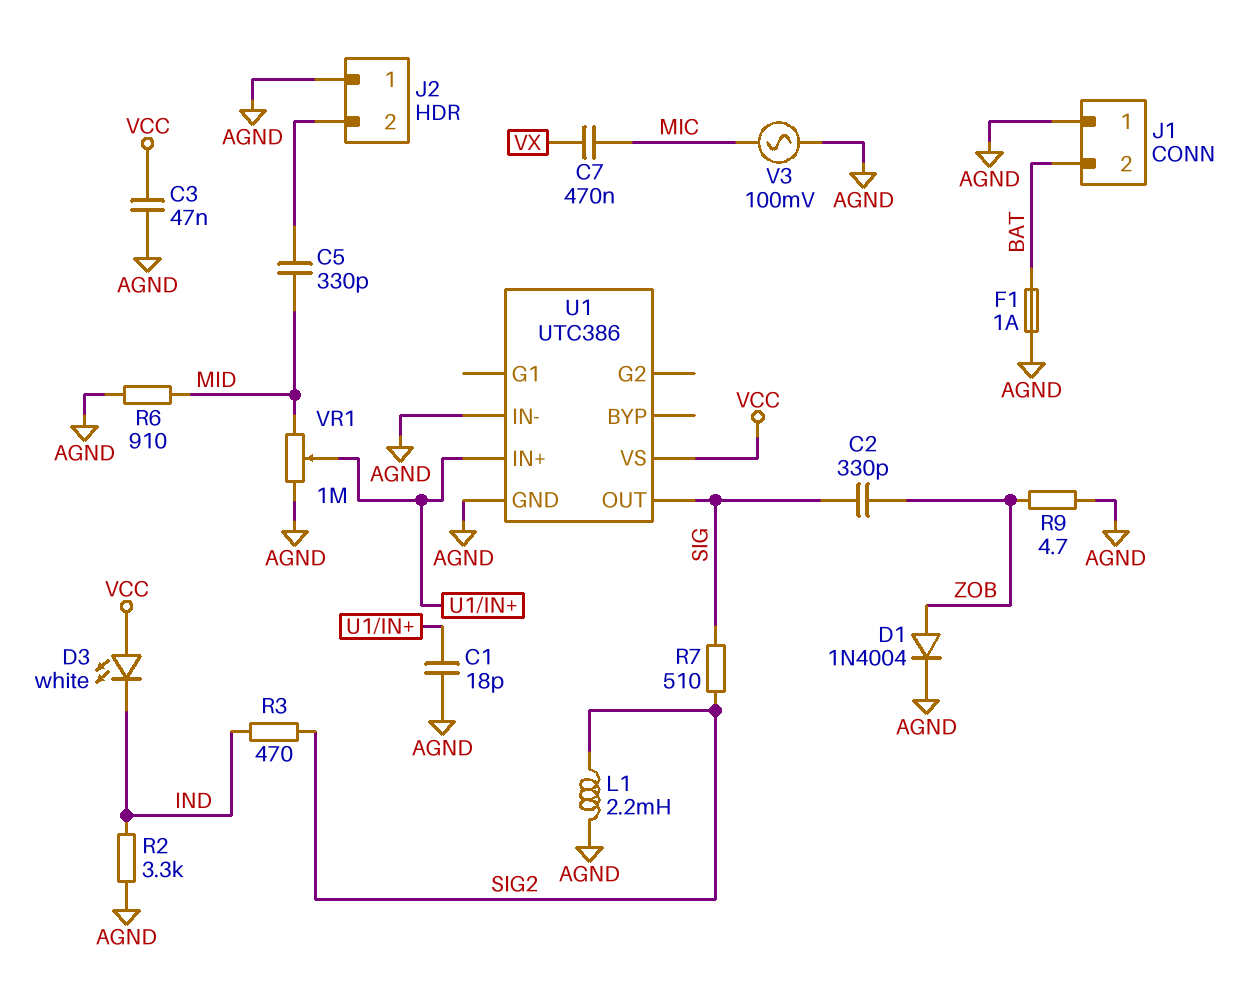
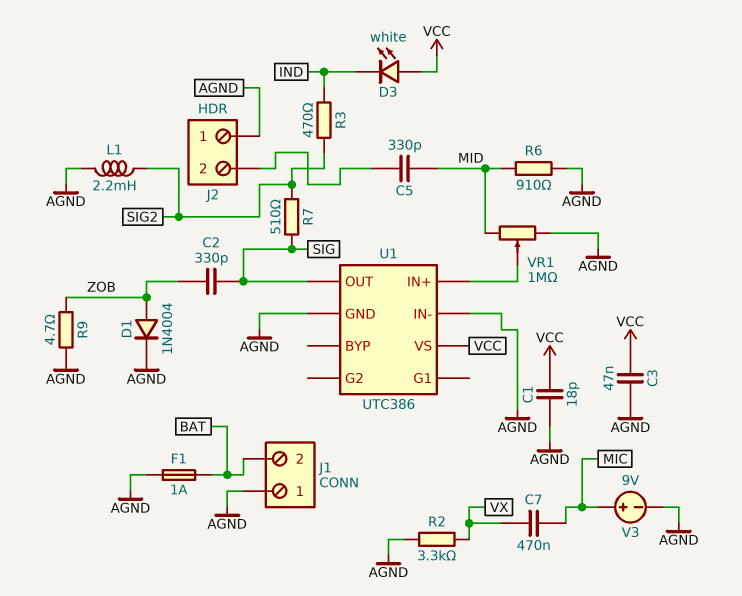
C1: 18pF (AGND, U1/IN+) -> 18pF (AGND, VCC)
R2: 3.3k (AGND, IND) -> 3.3k (AGND, VX)
V3: AC 100mV (AGND, MIC) -> 9V (plus MIC, minus AGND)

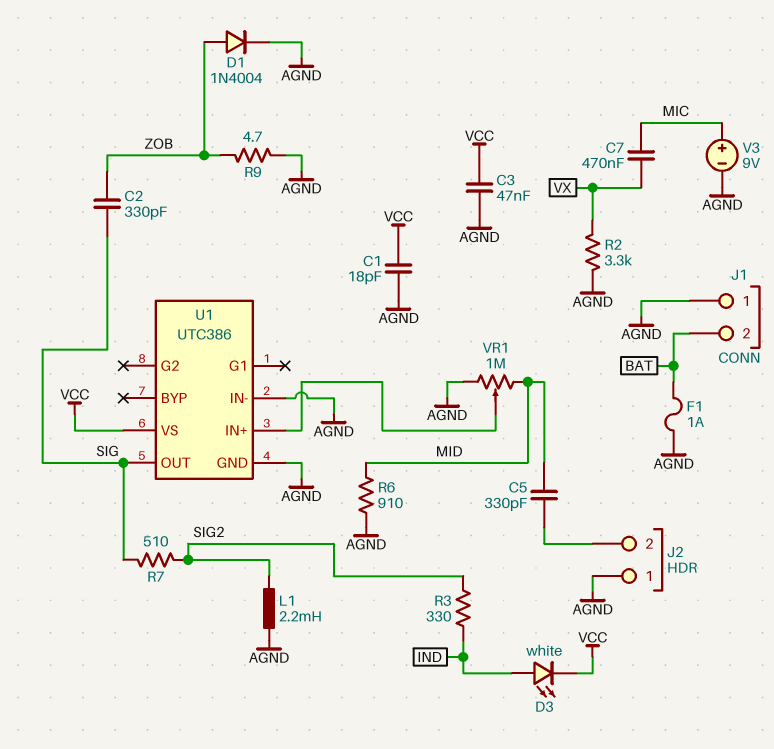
D3: LED white (A VCC, K IND) -> LED white (A IND, K VCC)
R3: 470 (IND, SIG2) -> 330 (IND, SIG2)

